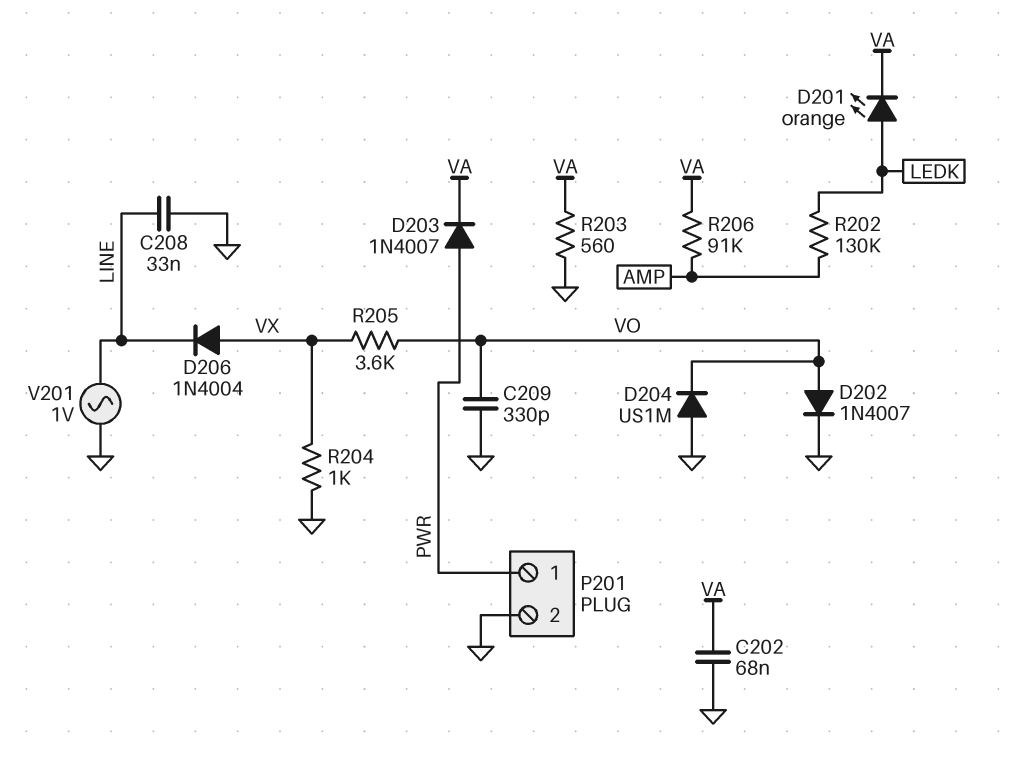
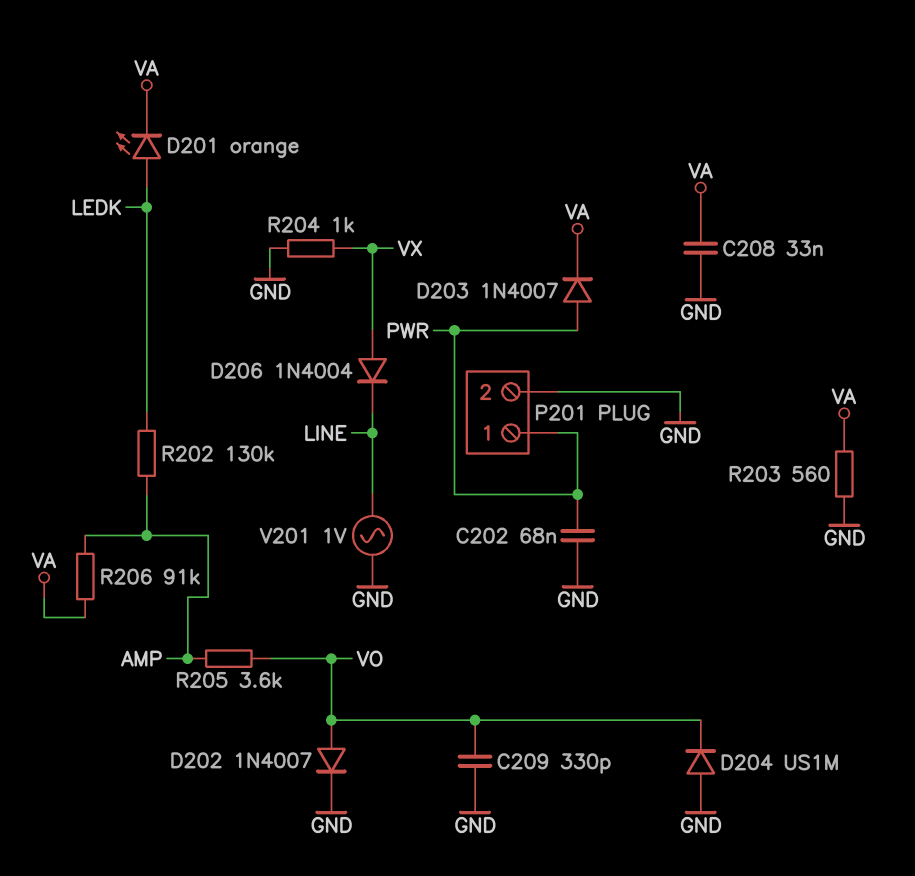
C202: 68nF (GND, VA) -> 68nF (GND, PWR)
C208: 33nF (GND, LINE) -> 33nF (GND, VA)
R205: 3.6k (VO, VX) -> 3.6k (AMP, VO)

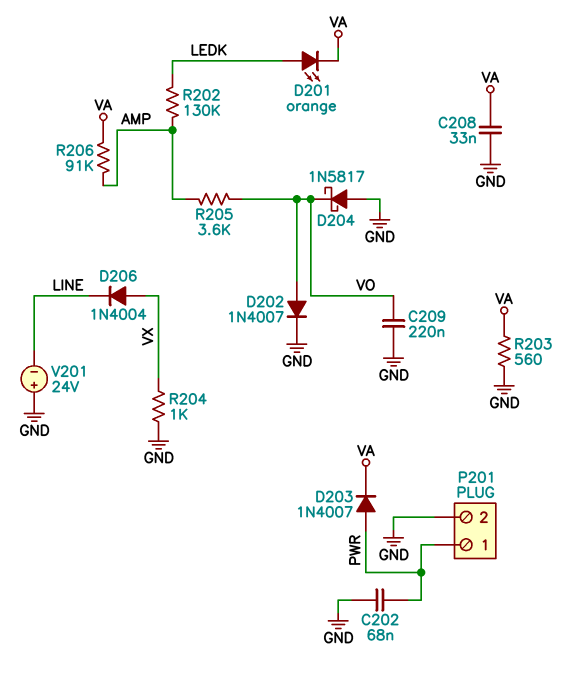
C209: 330pF (GND, VO) -> 220nF (GND, VO)
D204: diode US1M (A GND, K VO) -> schottky 1N5817 (A GND, K VO)
V201: AC 1V (GND, LINE) -> 24V (plus GND, minus LINE)

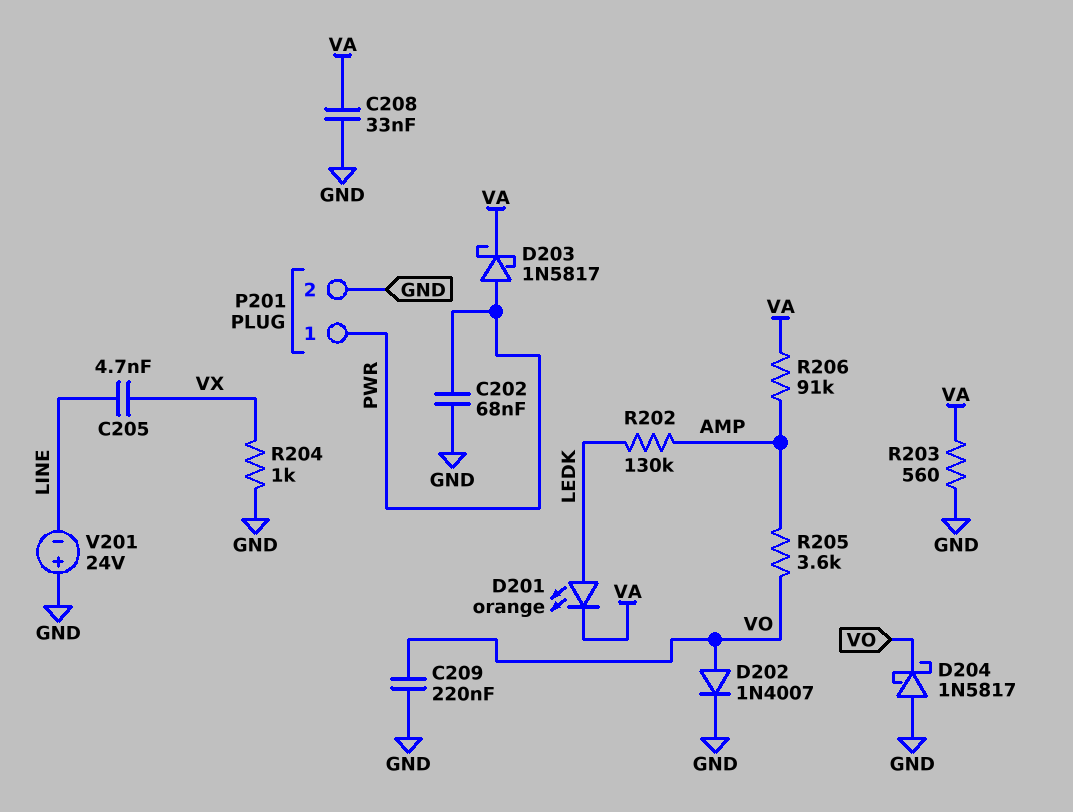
C205: none -> 4.7nF (LINE, VX)
D203: diode 1N4007 (A PWR, K VA) -> schottky 1N5817 (A PWR, K VA)
D206: diode 1N4004 (A VX, K LINE) -> none

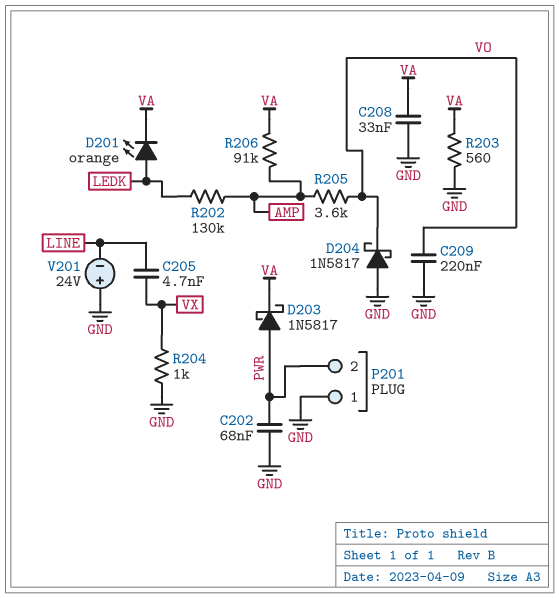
D202: diode 1N4007 (A VO, K GND) -> none
P201 pin 1: PWR -> GND
P201 pin 2: GND -> PWR

